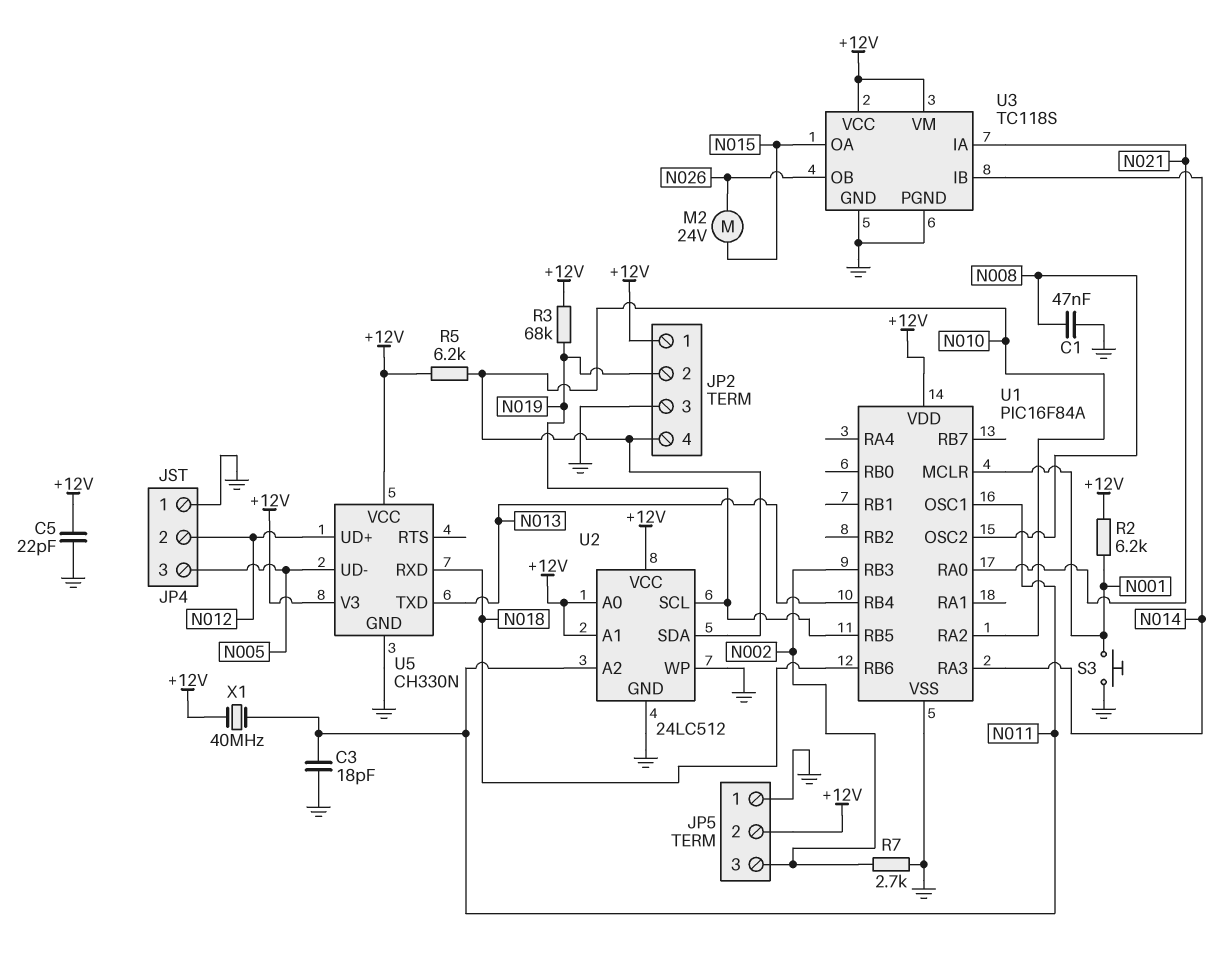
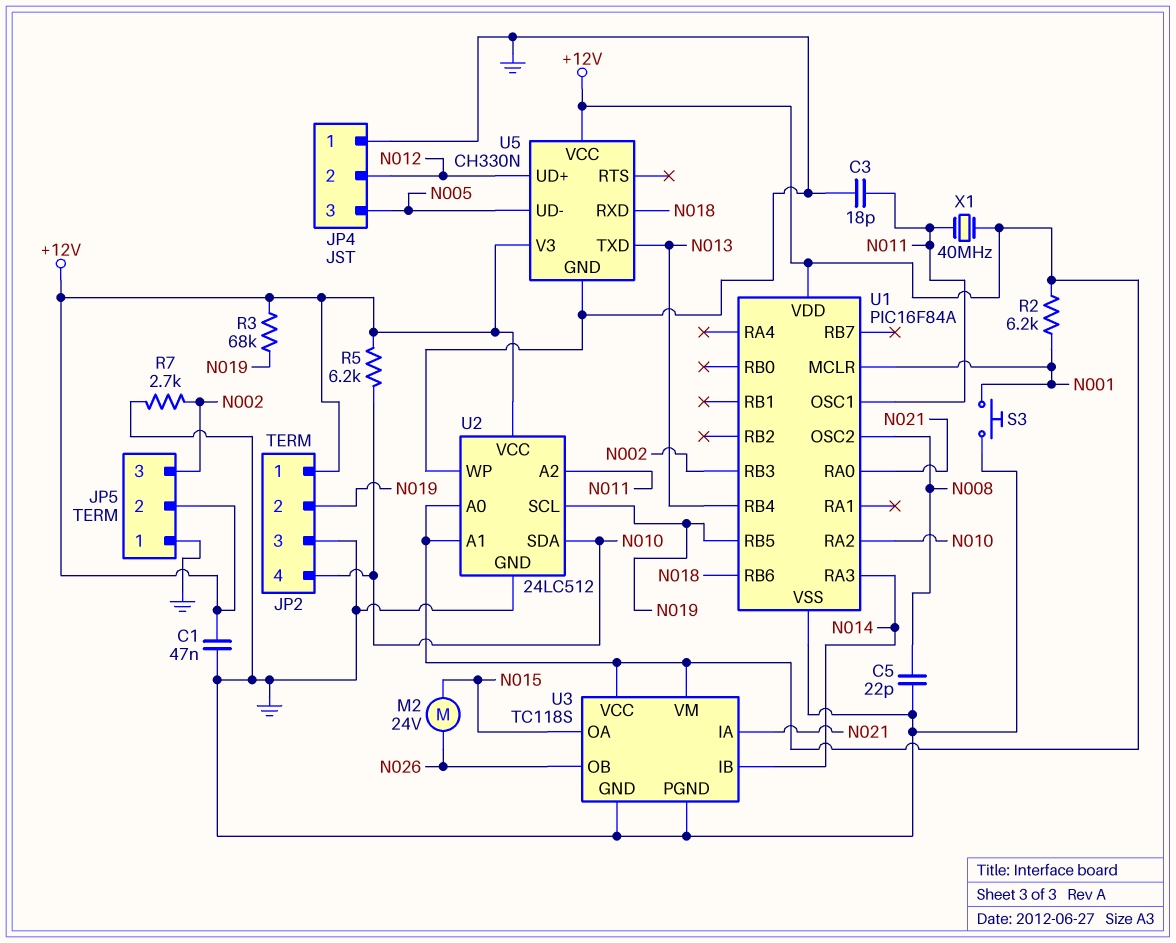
C1: 47nF (GND, N008) -> 47nF (+12V, GND)
C5: 22pF (+12V, GND) -> 22pF (GND, N008)

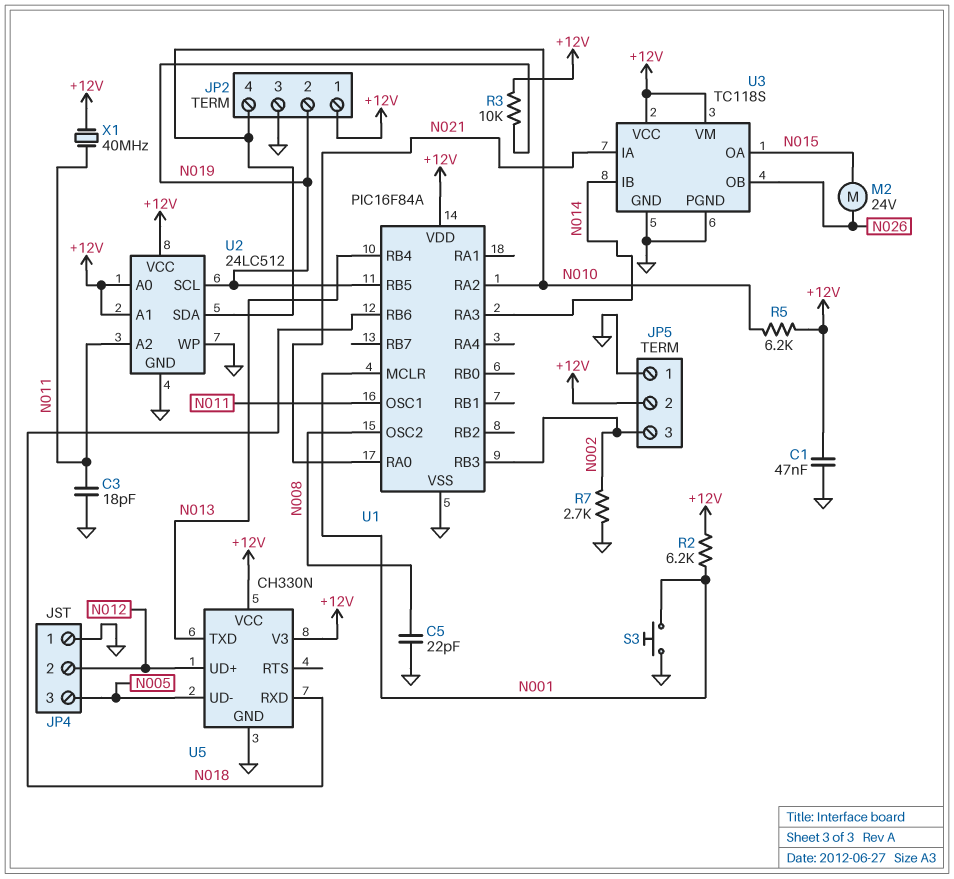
R3: 68k (+12V, N019) -> 10k (+12V, N019)

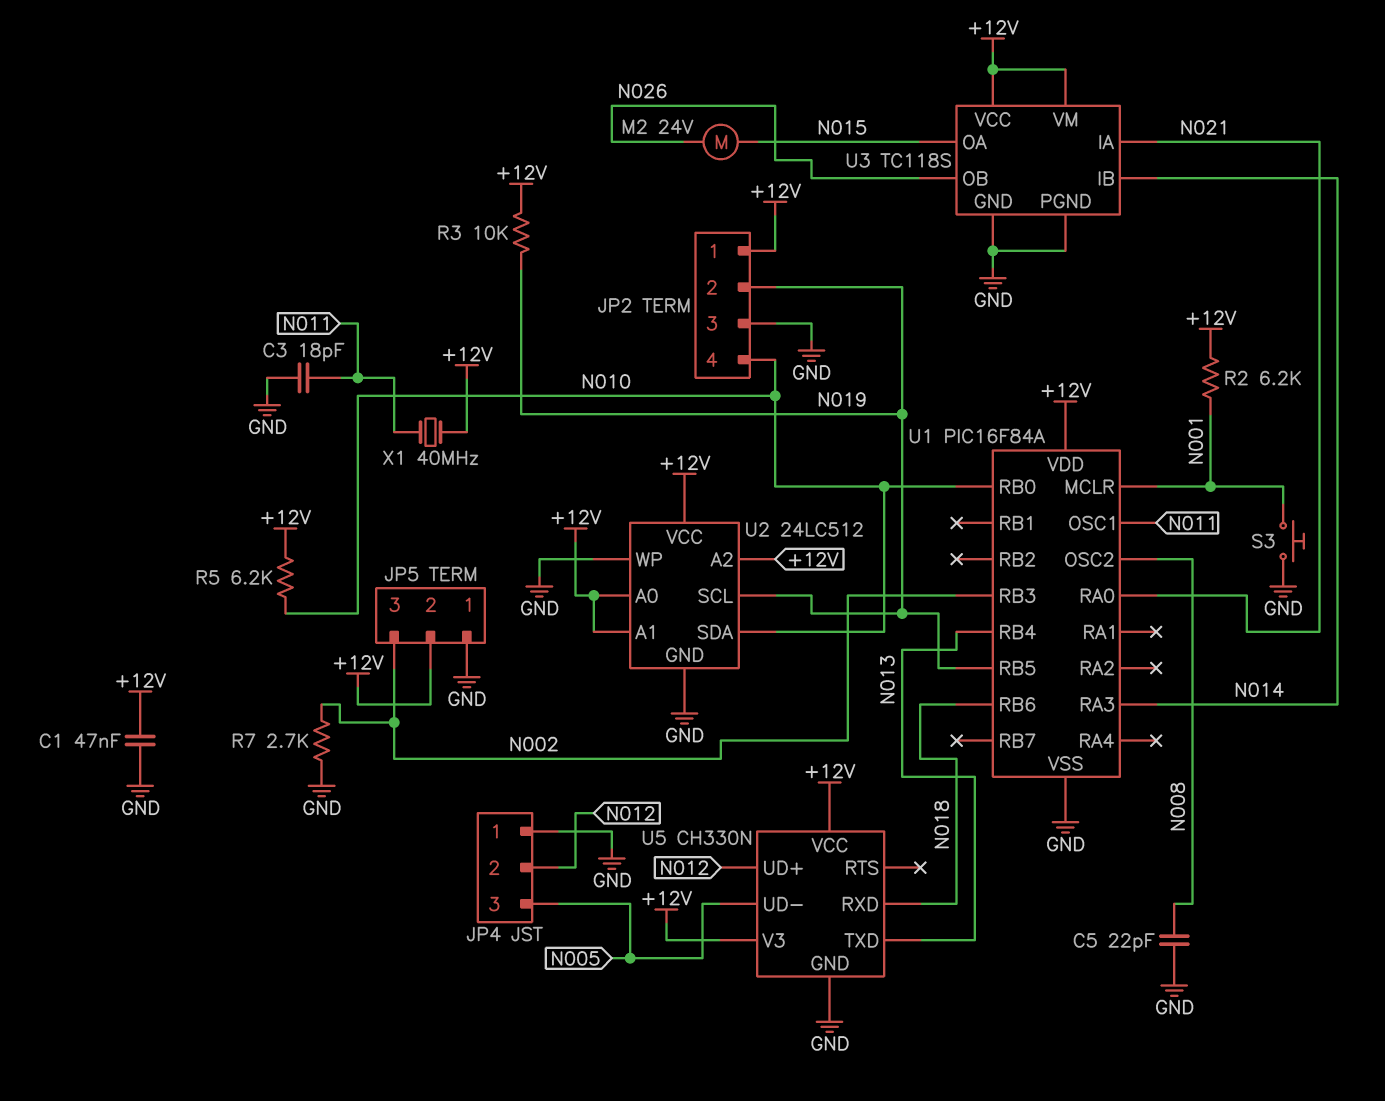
U1 pin RA2: N010 -> none
U1 pin RB0: none -> N010
U2 pin A2: N011 -> +12V

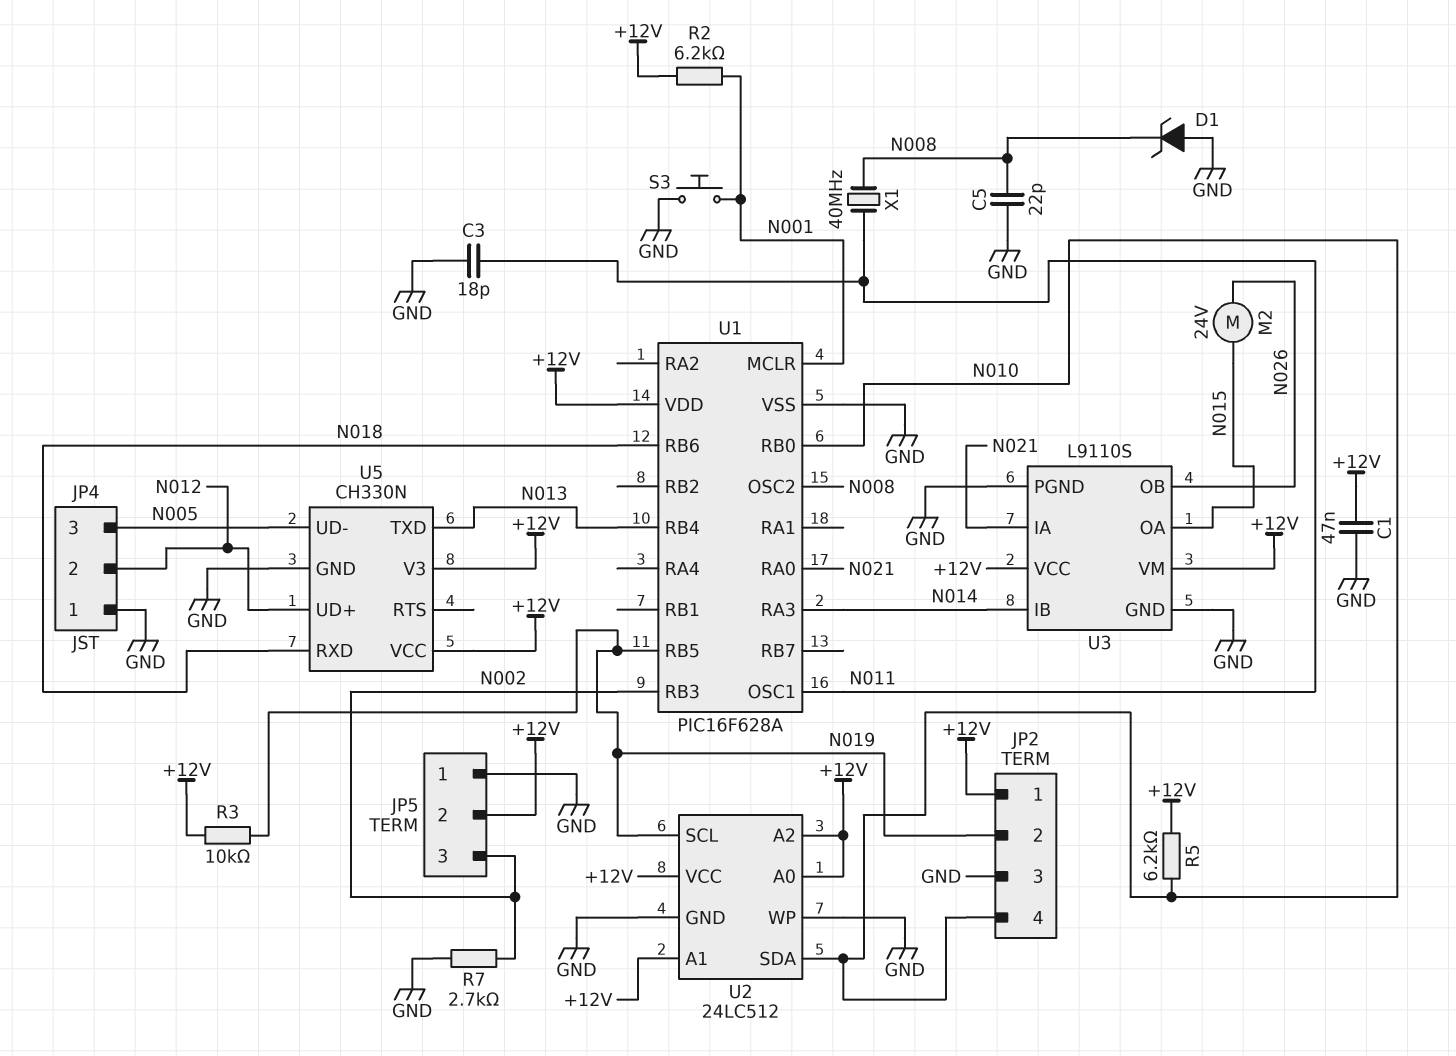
D1: none -> zener (A GND, K N008)
U1: PIC16F84A -> PIC16F628A
U3: TC118S -> L9110S
X1: 40MHz (+12V, N011) -> 40MHz (N008, N011)

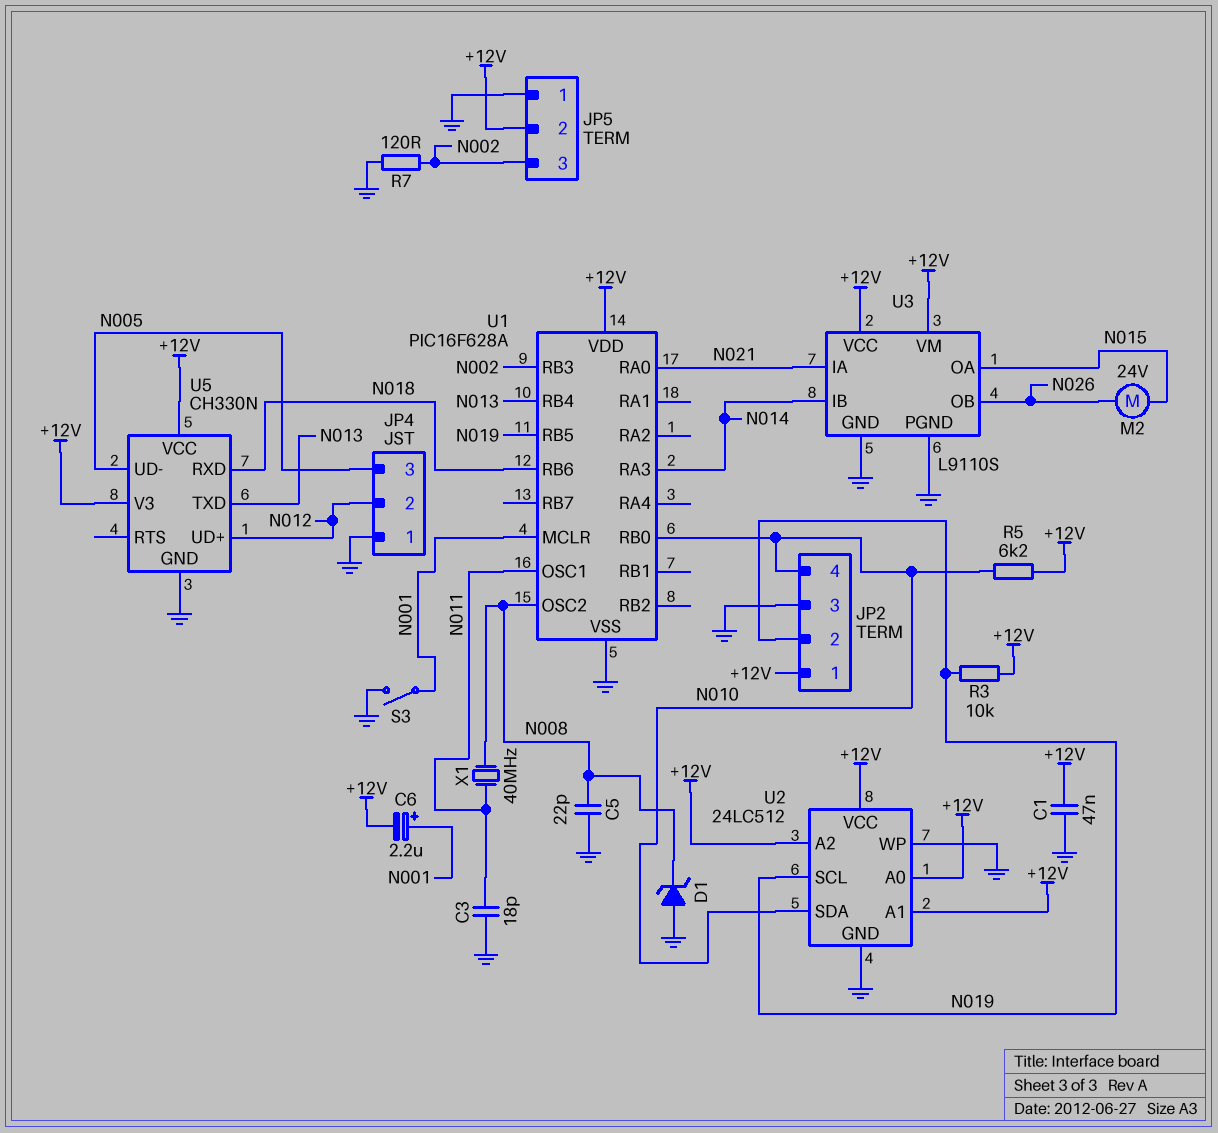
C6: none -> 2.2uF (plus N001, minus +12V)
R2: 6.2k (+12V, N001) -> none
R7: 2.7k (GND, N002) -> 120 (GND, N002)
S3: button (GND, N001) -> switch (GND, N001)

